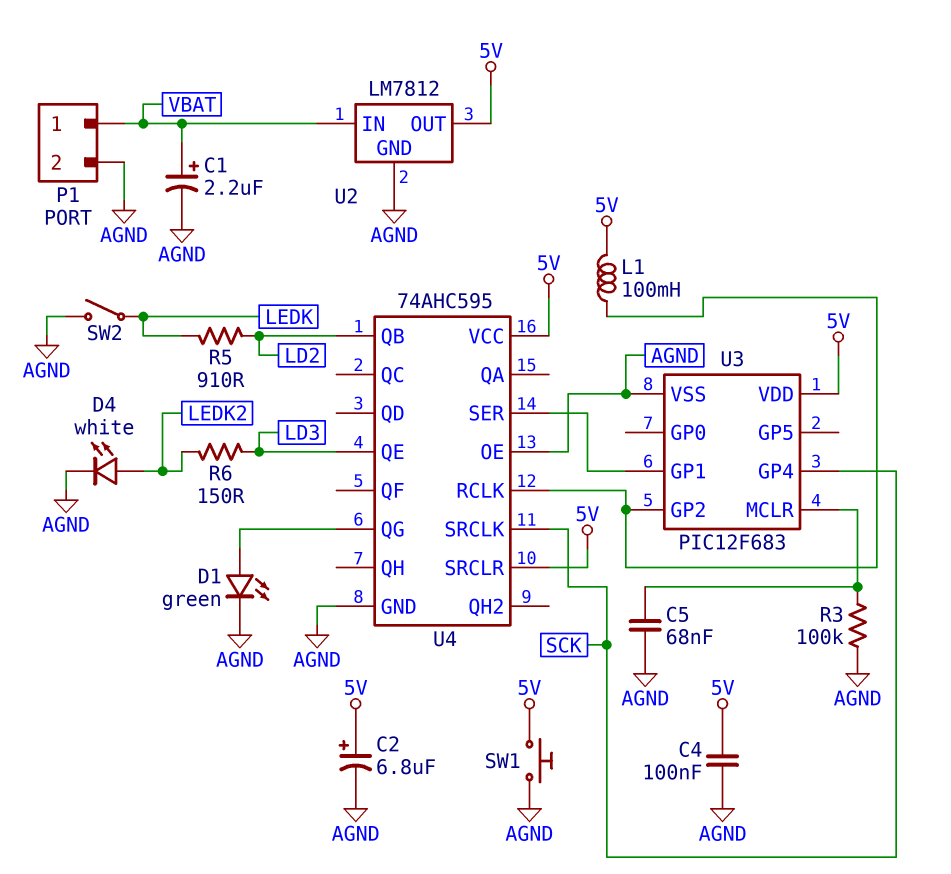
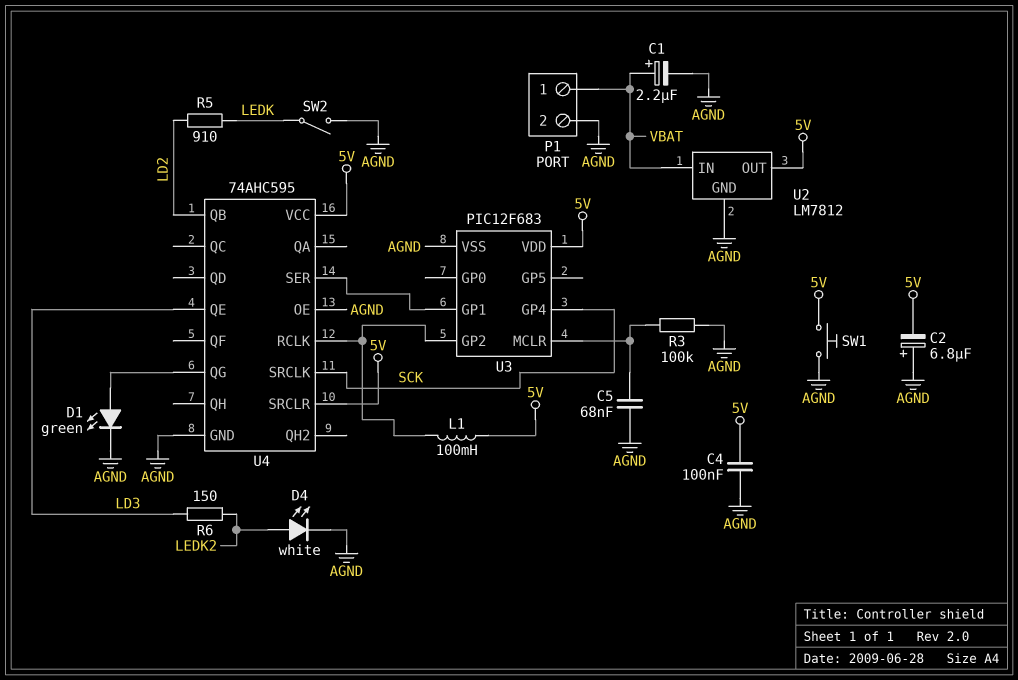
C2: 6.8uF (plus 5V, minus AGND) -> 6.8uF (plus AGND, minus 5V)

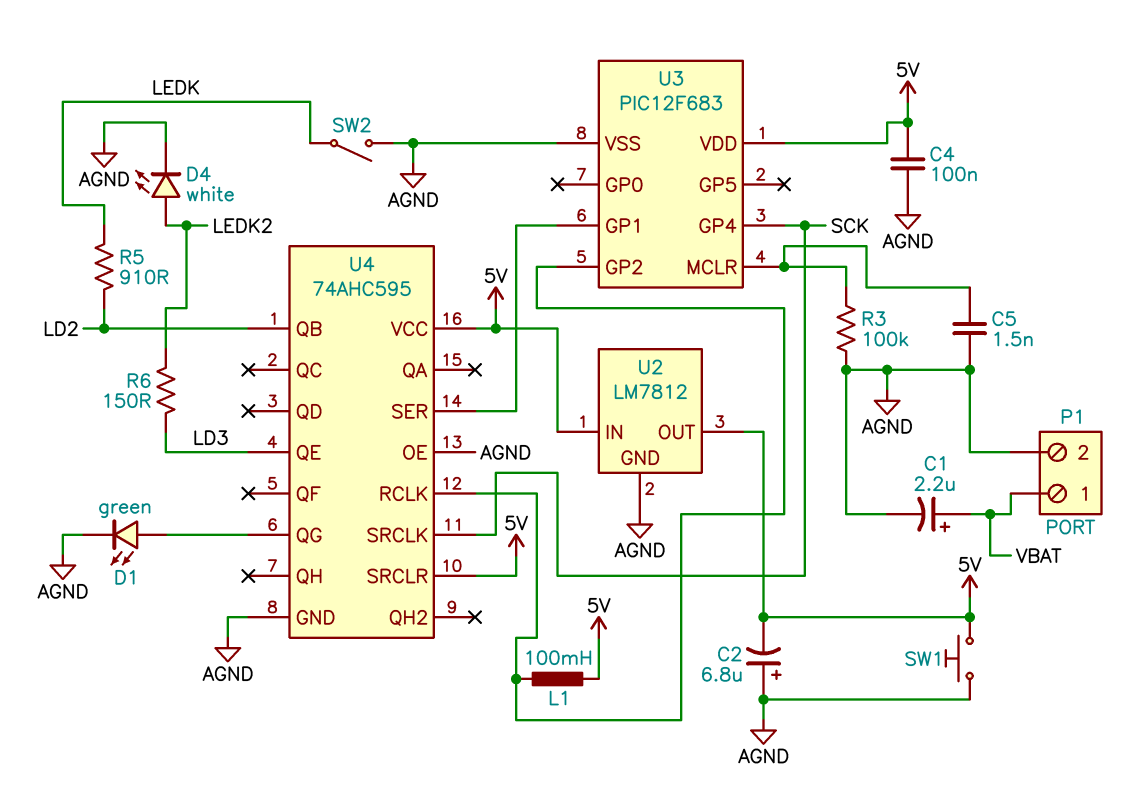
C5: 68nF (AGND, U3/MCLR) -> 1.5nF (AGND, U3/MCLR)
U2 pin IN: VBAT -> 5V

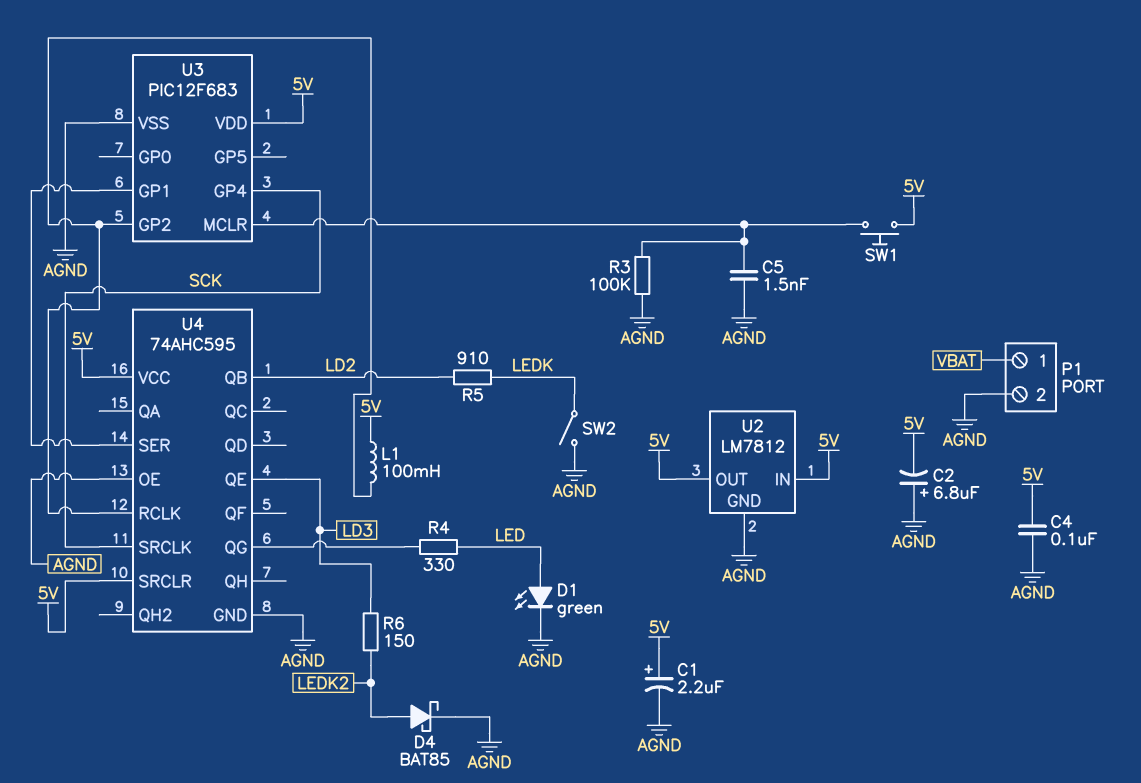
C1: 2.2uF (plus VBAT, minus AGND) -> 2.2uF (plus 5V, minus AGND)
D1: LED green (A U4/QG, K AGND) -> LED green (A LED, K AGND)
D4: LED white (A LEDK2, K AGND) -> schottky BAT85 (A LEDK2, K AGND)
R4: none -> 330 (LED, U4/QG)
SW1: button (5V, AGND) -> button (5V, U3/MCLR)

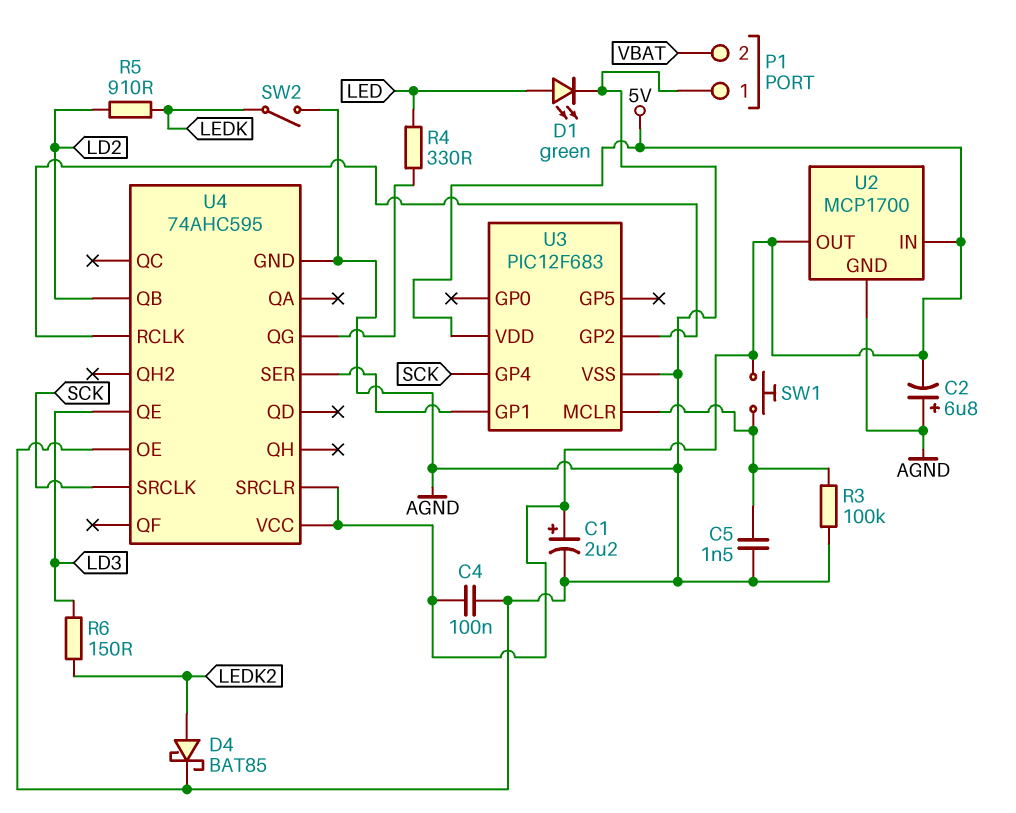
L1: 100mH (5V, U3/GP2) -> none
P1 pin 1: VBAT -> AGND
P1 pin 2: AGND -> VBAT
U2: LM7812 -> MCP1700

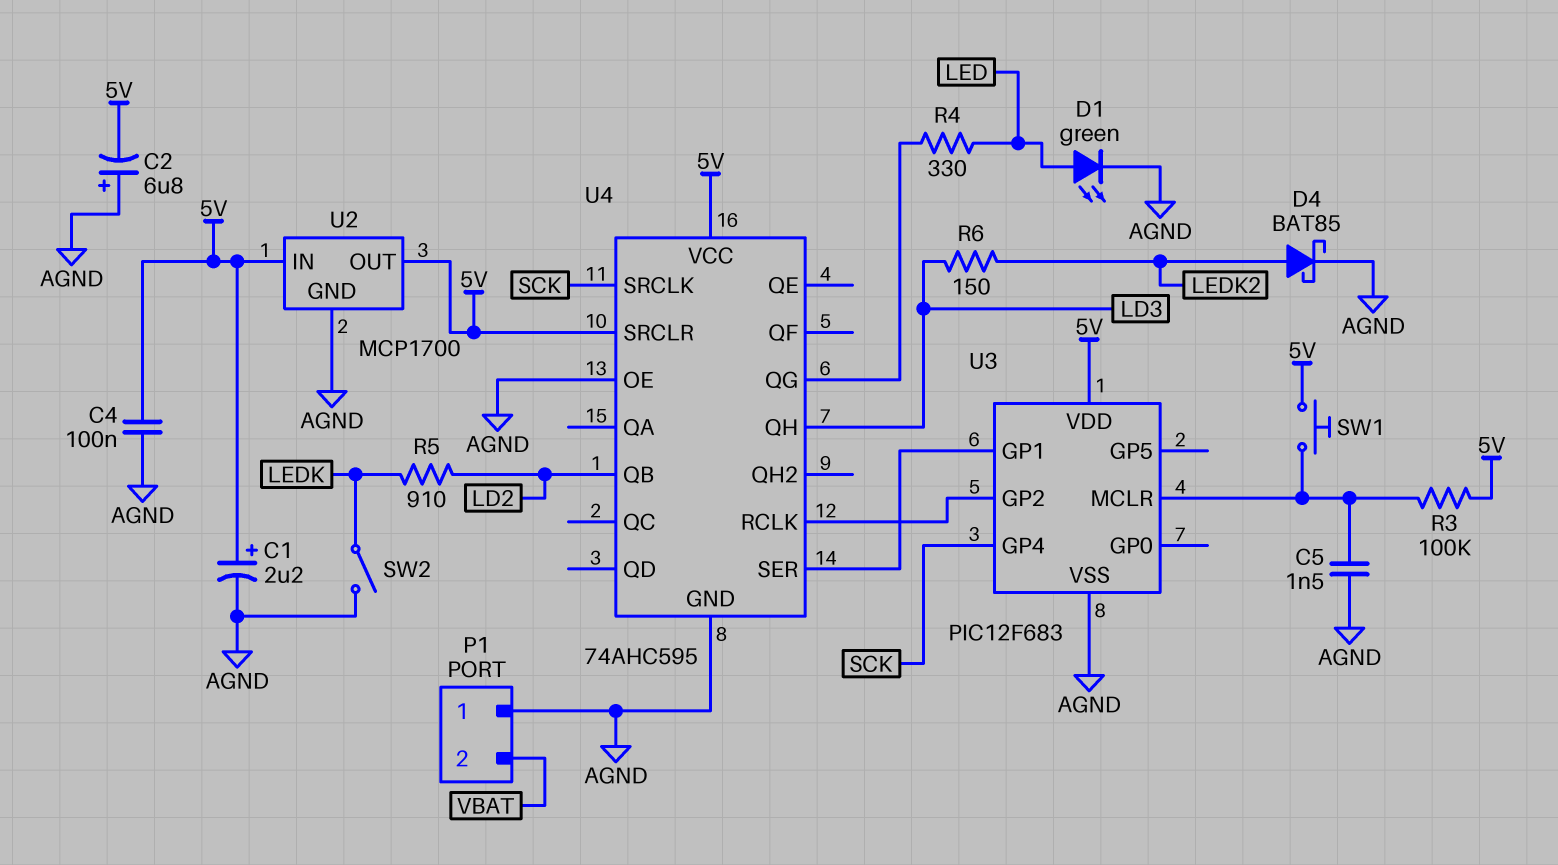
R3: 100k (AGND, U3/MCLR) -> 100k (5V, U3/MCLR)
U4 pin QE: LD3 -> none
U4 pin QH: none -> LD3

